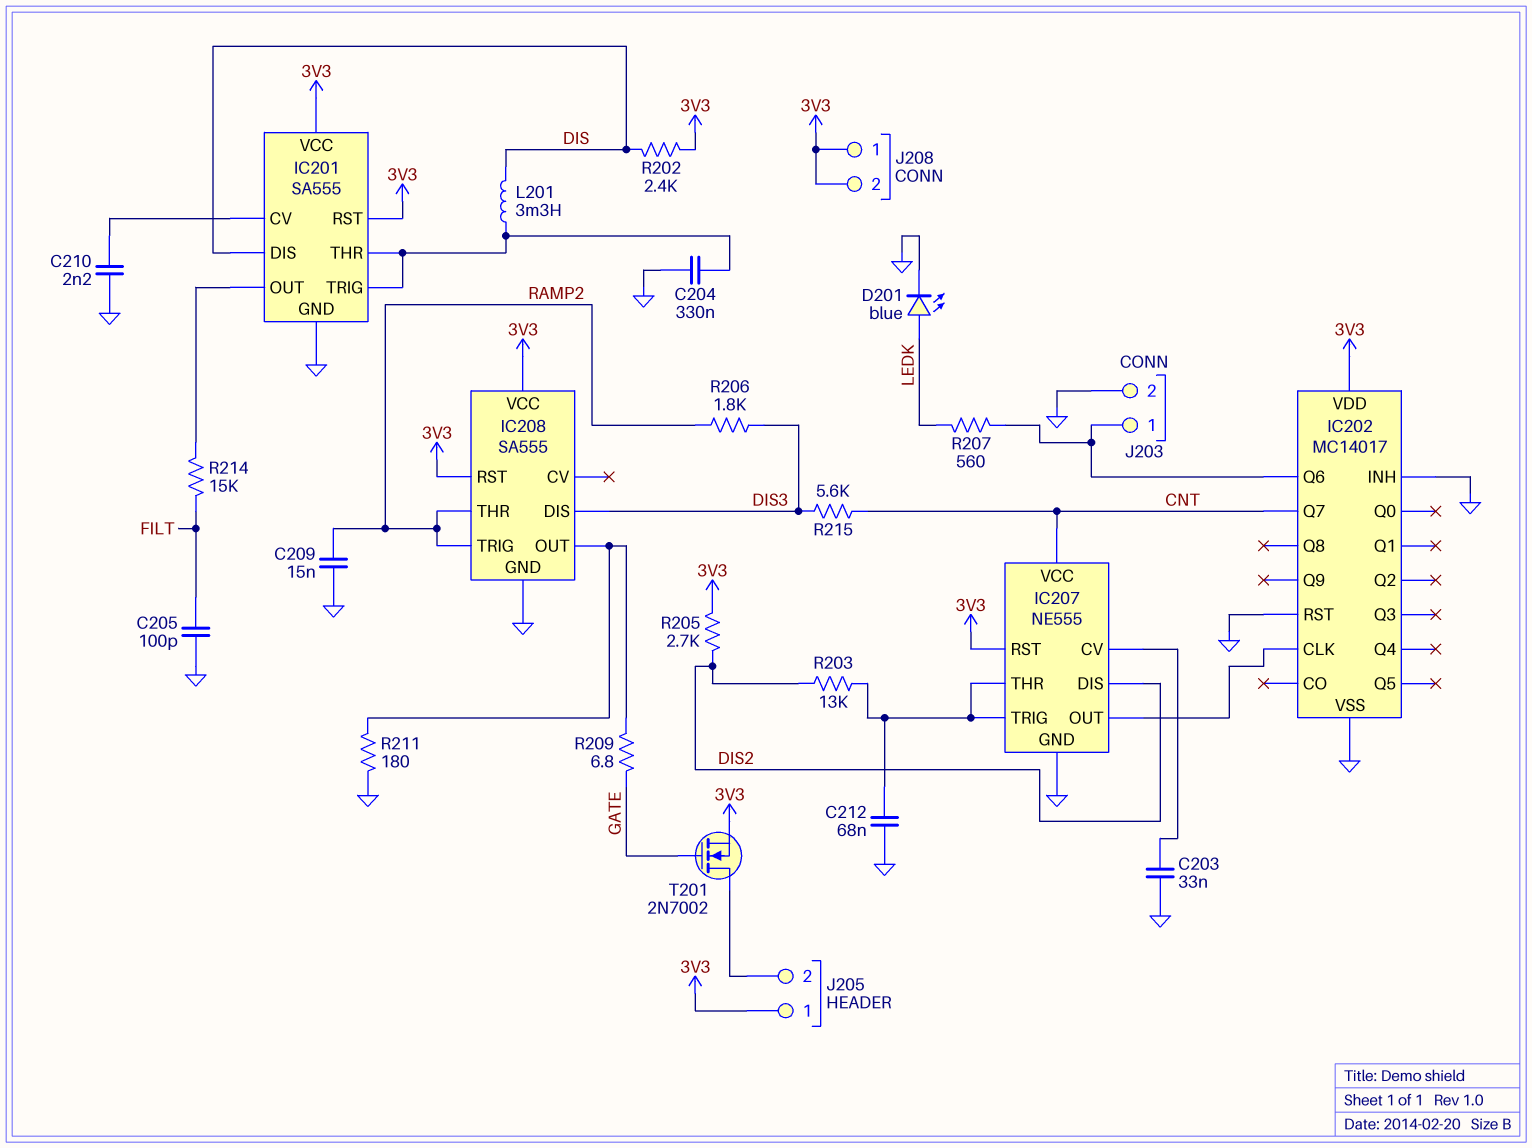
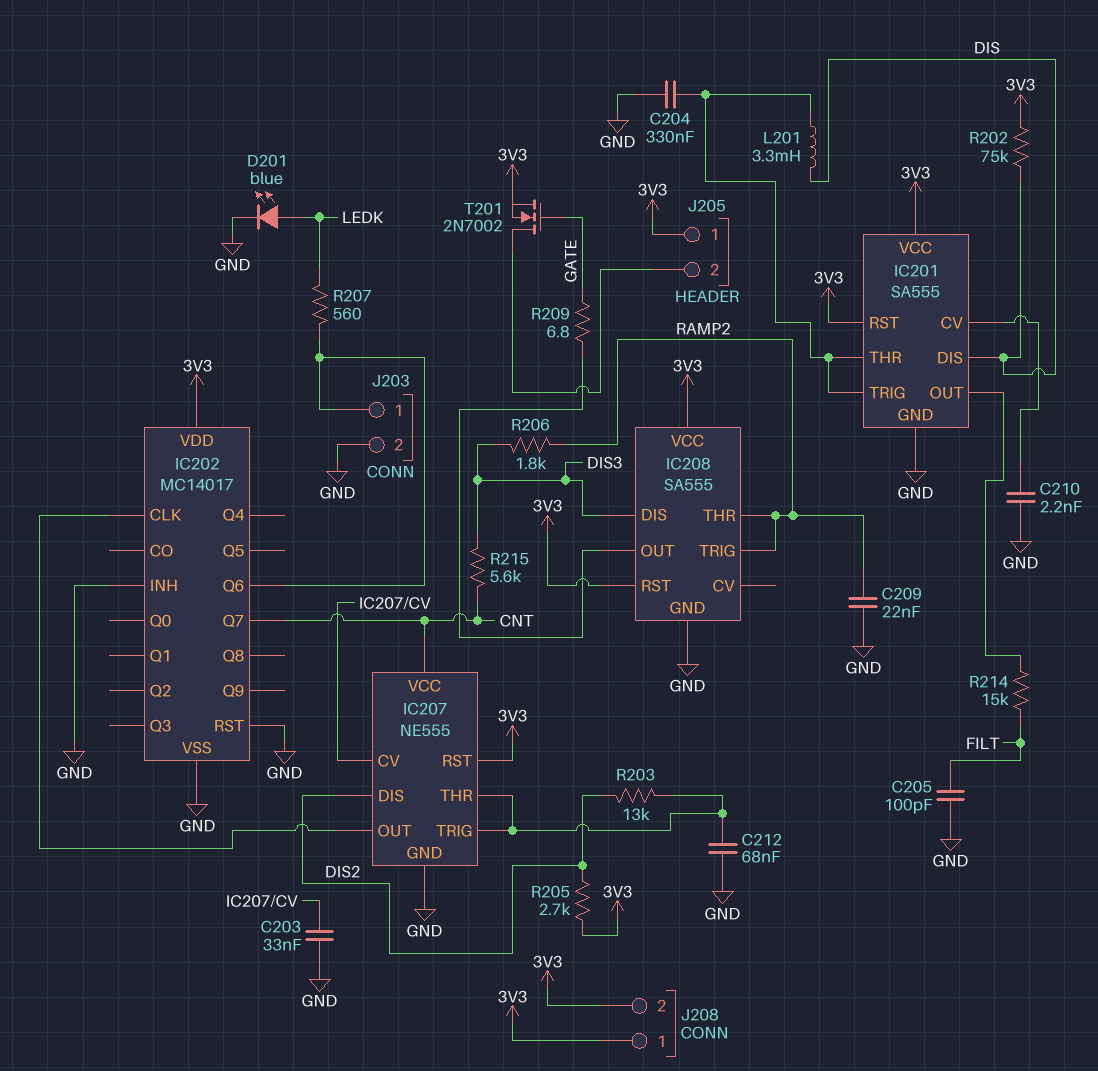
C209: 15nF (GND, RAMP2) -> 22nF (GND, RAMP2)
R202: 2.4k (3V3, DIS) -> 75k (3V3, DIS)
R211: 180 (GND, IC208/OUT) -> none

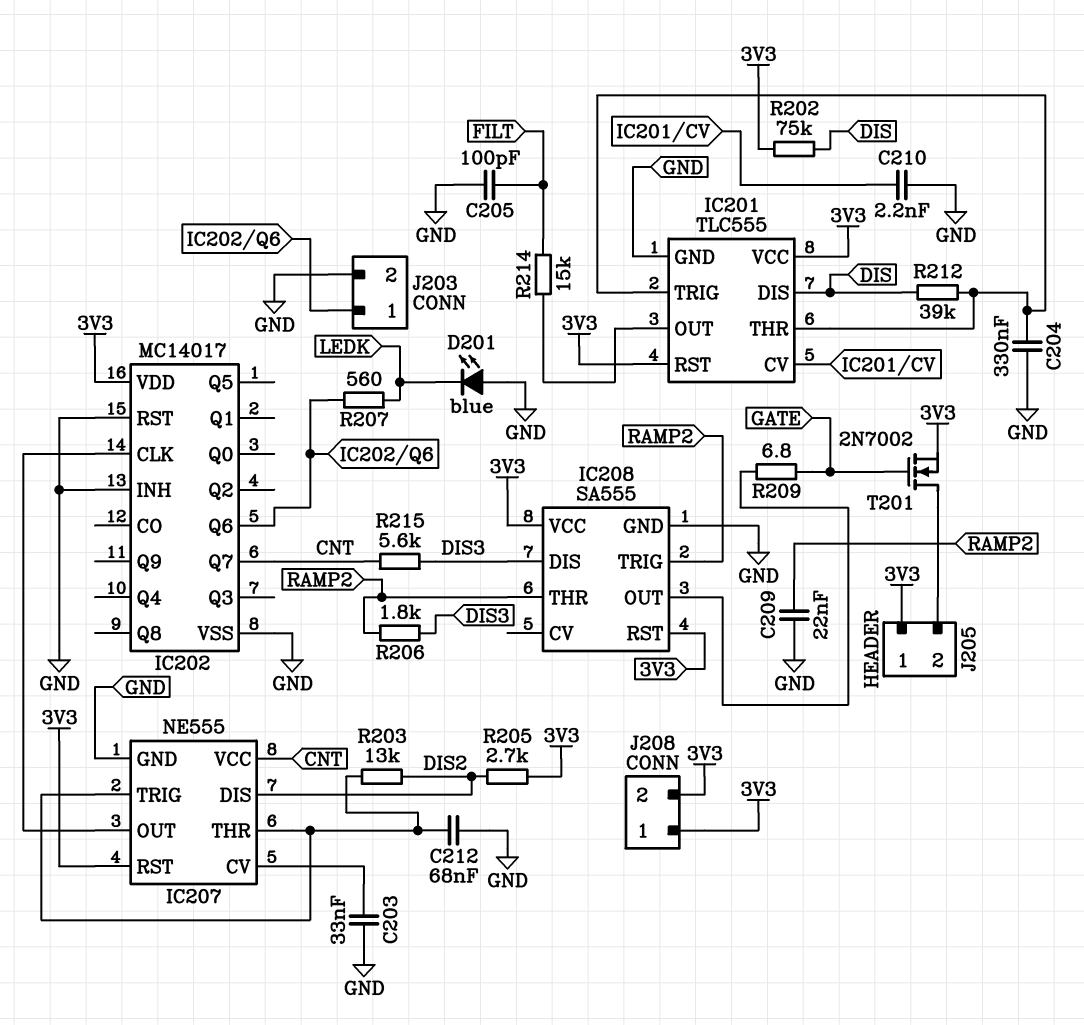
D201: LED blue (A LEDK, K GND) -> LED blue (A GND, K LEDK)
IC201: SA555 -> TLC555
L201: 3.3mH (DIS, IC201/THR) -> none
R212: none -> 39k (DIS, IC201/THR)

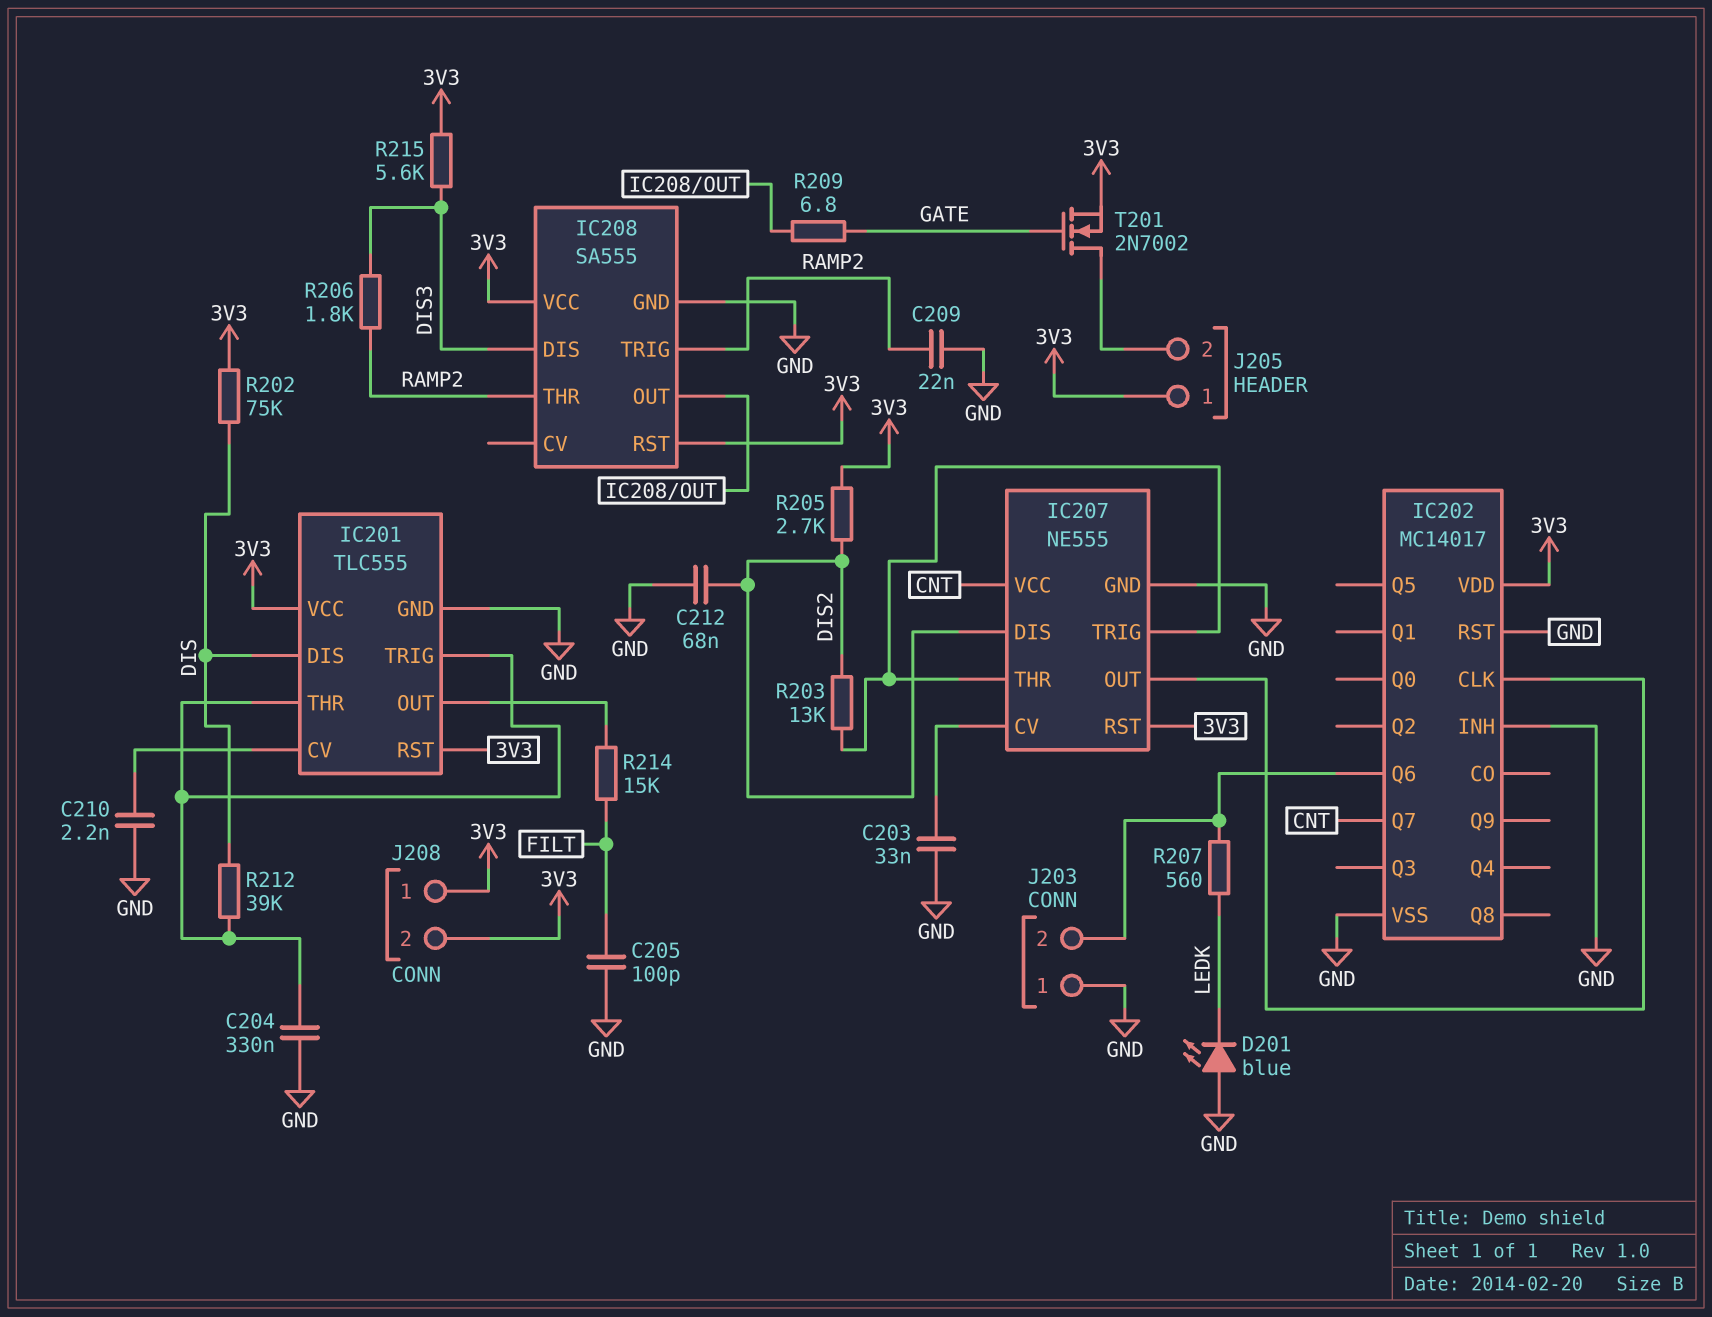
C212: 68nF (GND, IC207/THR) -> 68nF (DIS2, GND)
J203 pin 1: IC202/Q6 -> GND
J203 pin 2: GND -> IC202/Q6
R215: 5.6k (CNT, DIS3) -> 5.6k (3V3, DIS3)

